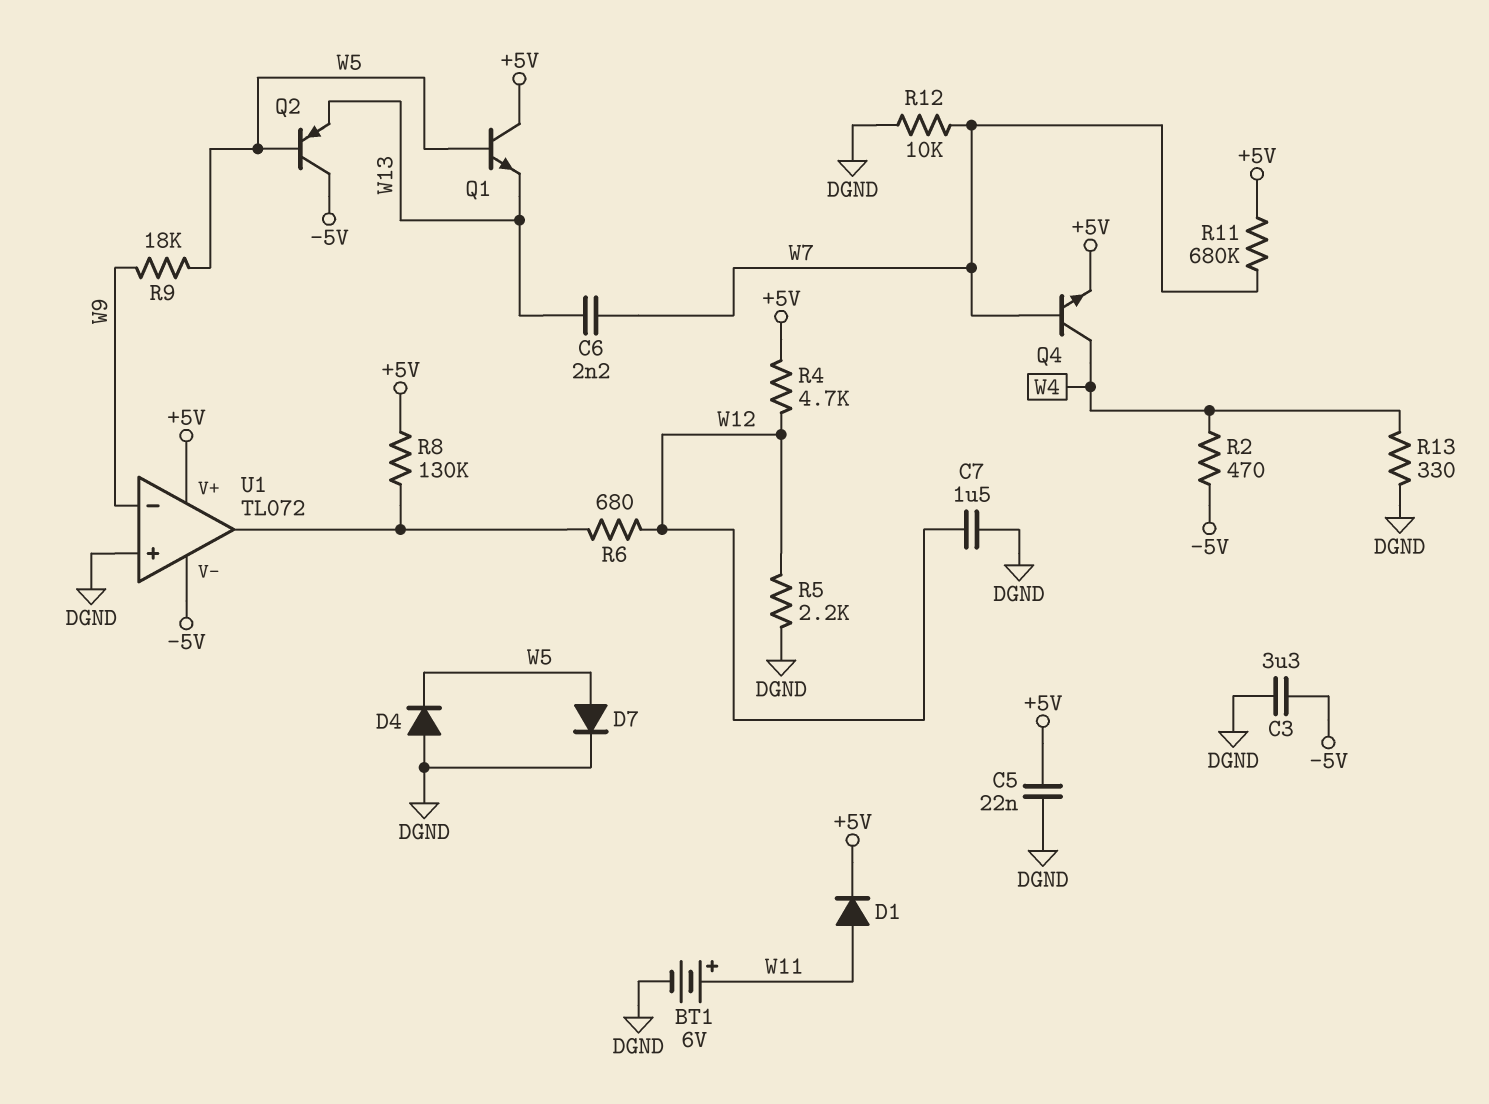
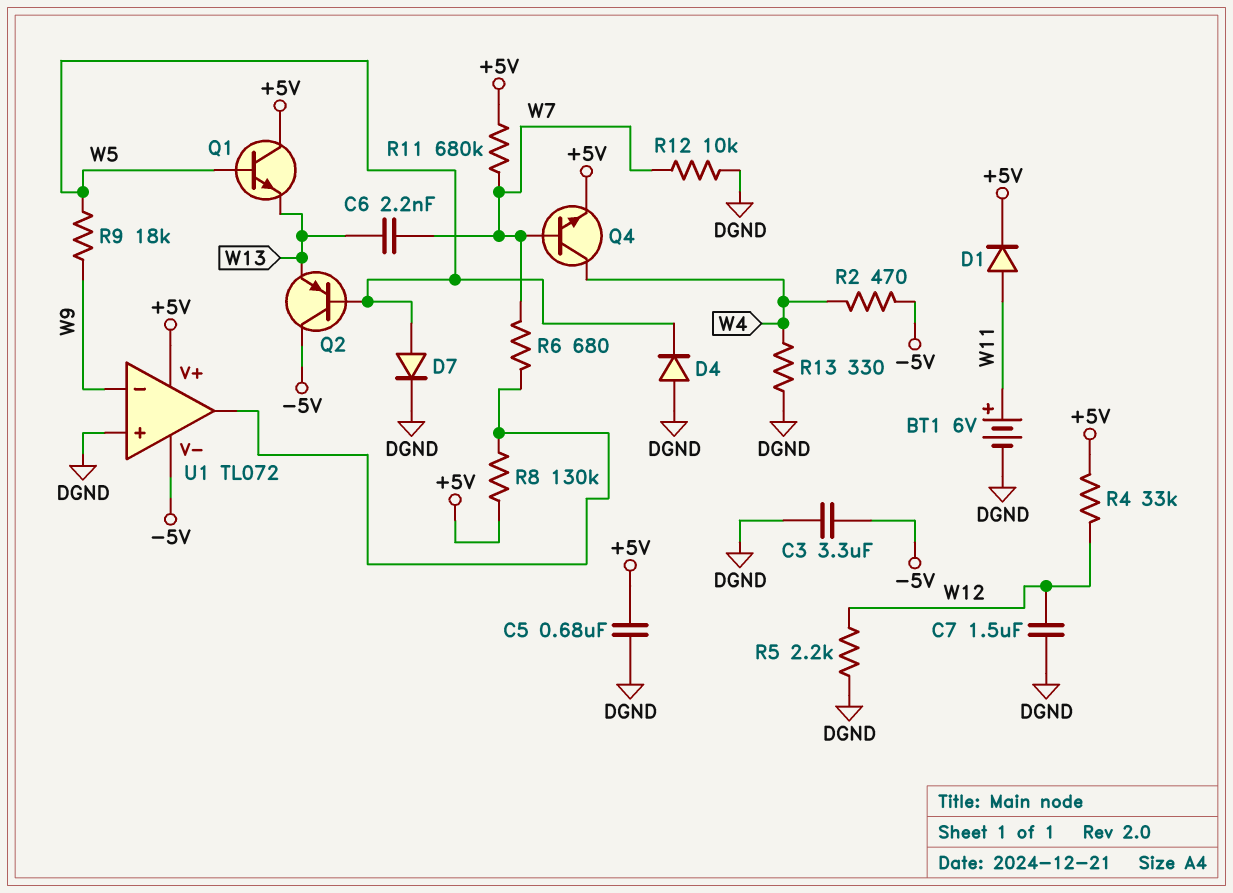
C5: 22nF (+5V, DGND) -> 680nF (+5V, DGND)
R4: 4.7k (+5V, W12) -> 33k (+5V, W12)
R6: 680 (U1/out, W12) -> 680 (U1/out, W7)

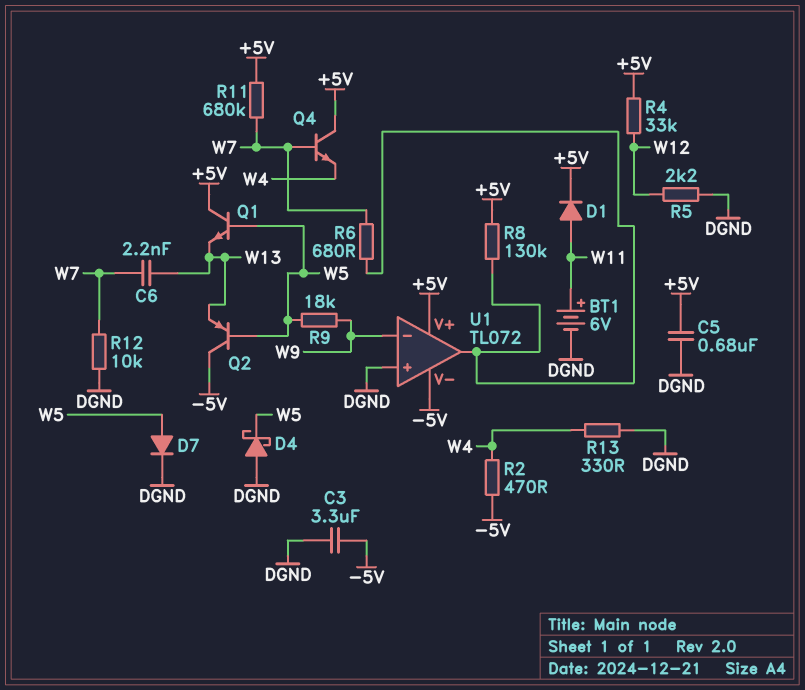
C7: 1.5uF (DGND, W12) -> none
D4: diode (A DGND, K W5) -> schottky (A DGND, K W5)
Q4: NPN (B W7, C W4, E +5V) -> NPN (B W7, C +5V, E W4)

